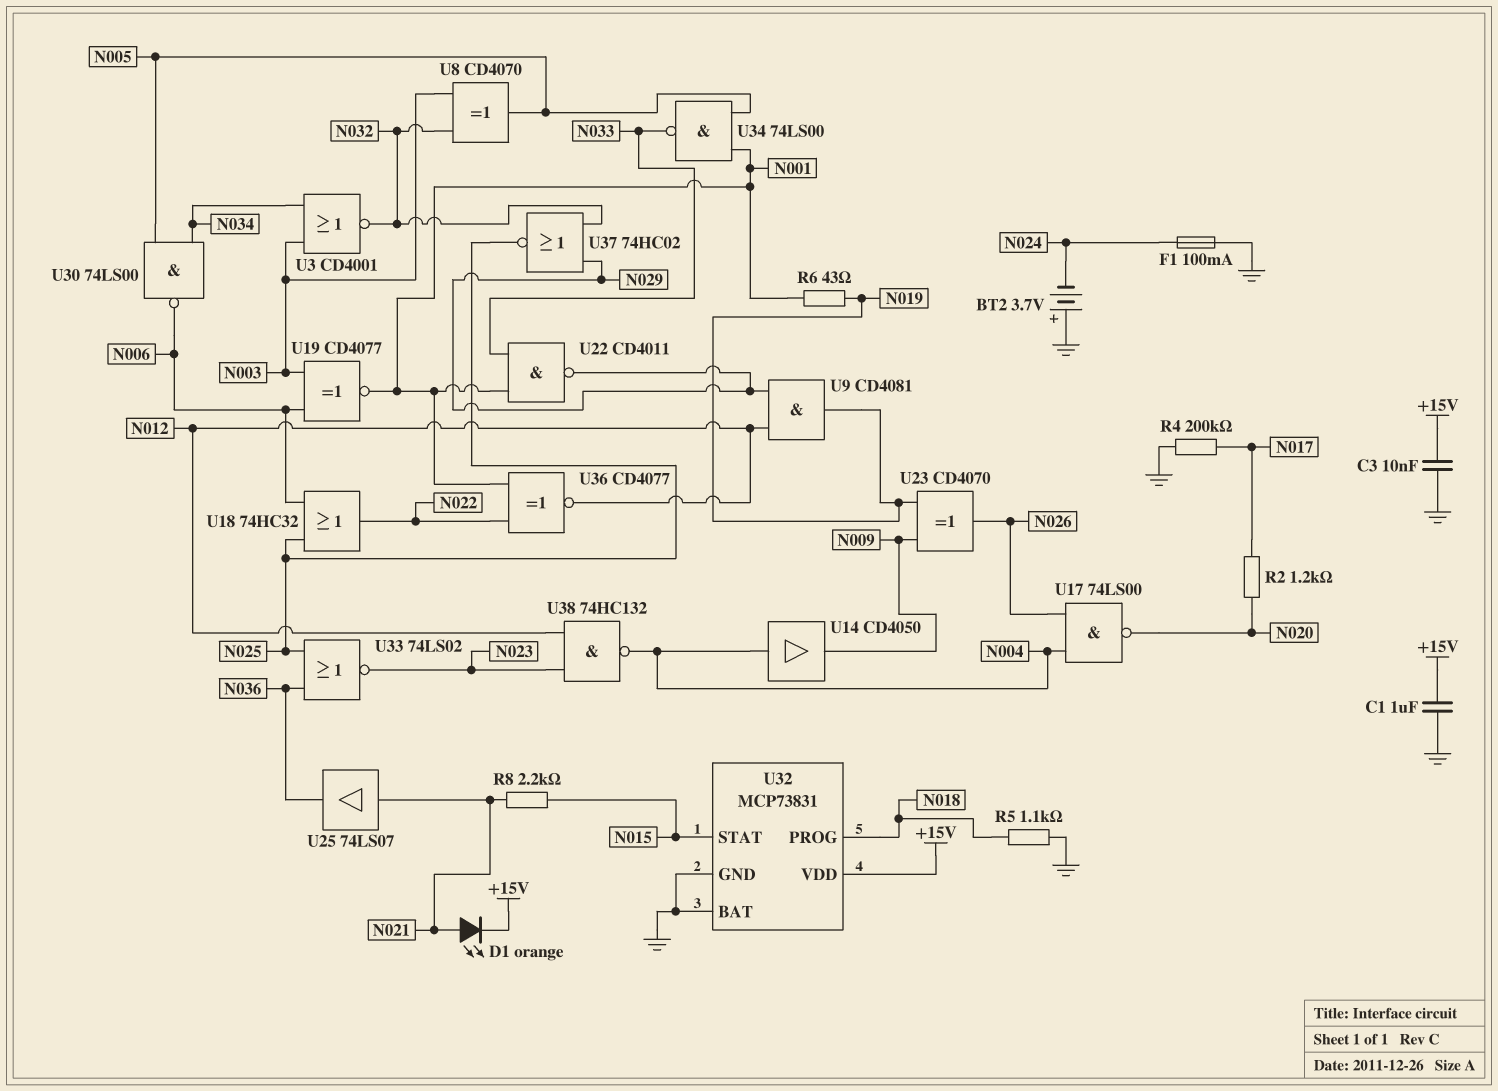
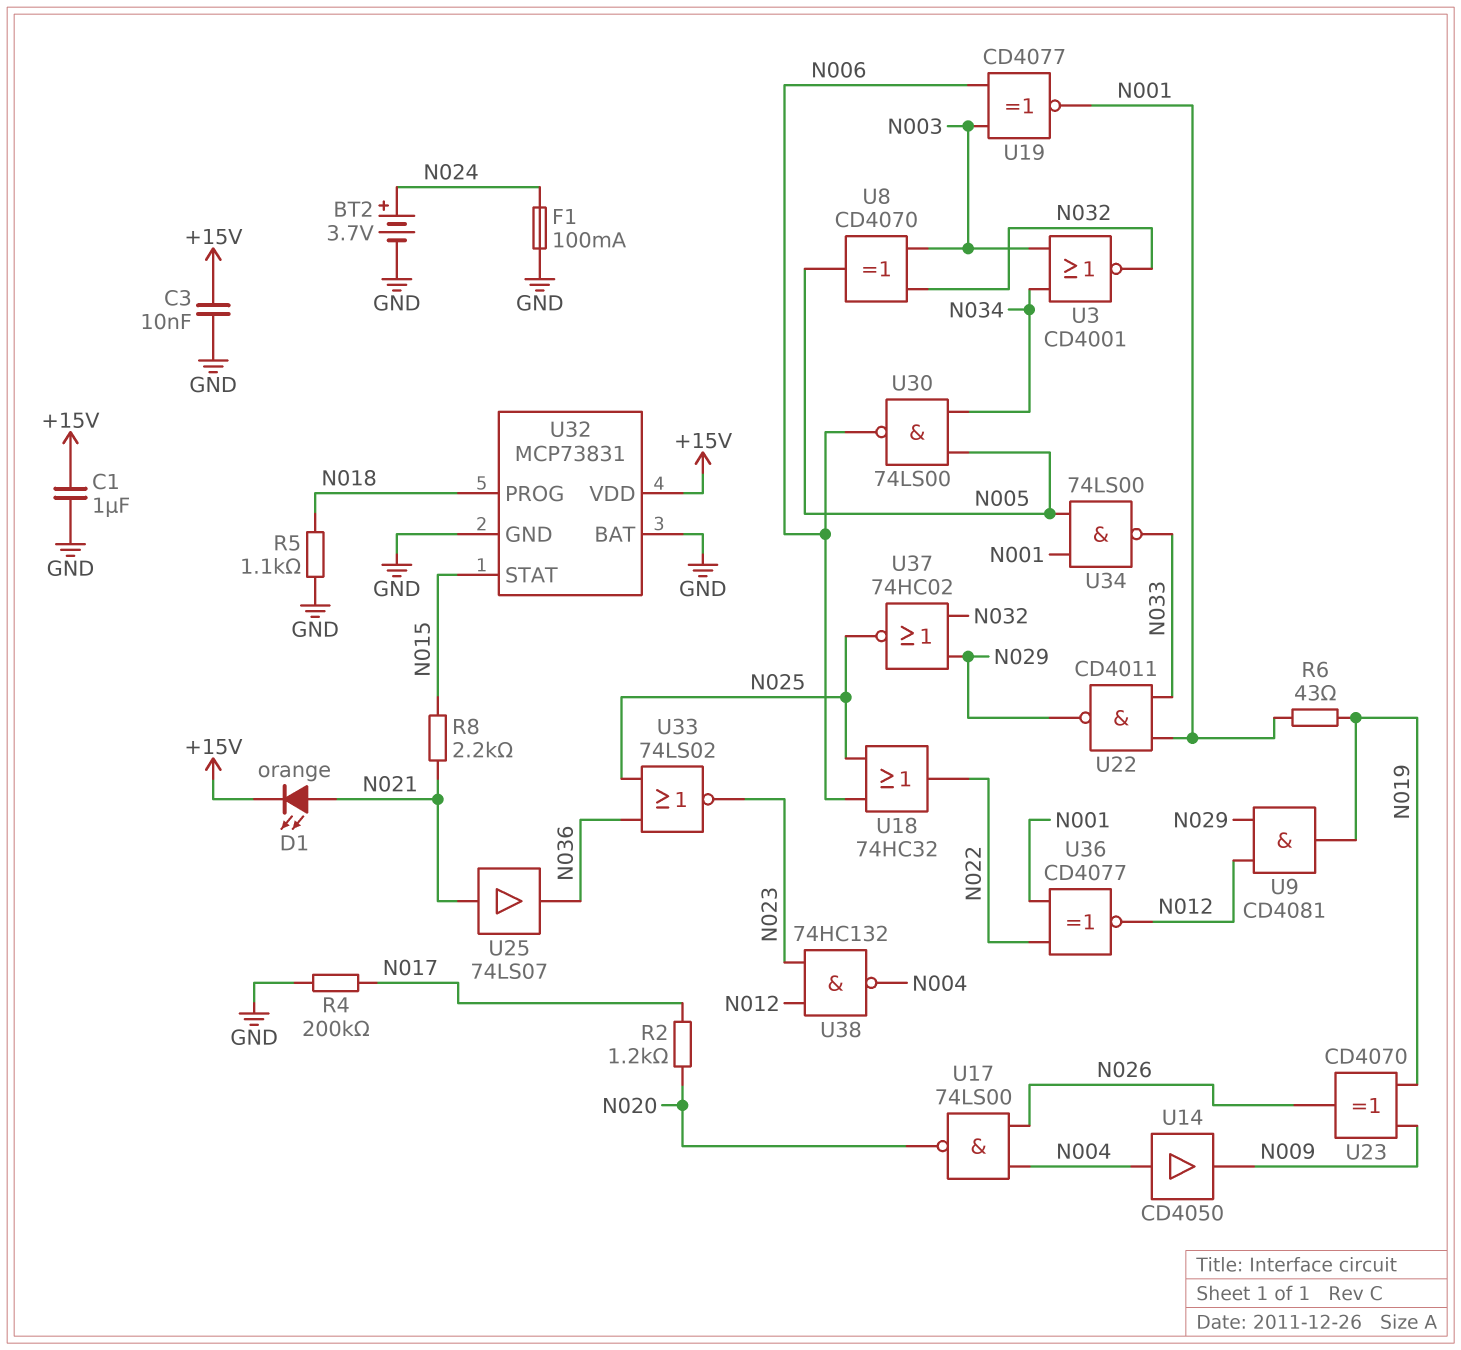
BT2: 3.7V (plus GND, minus N024) -> 3.7V (plus N024, minus GND)

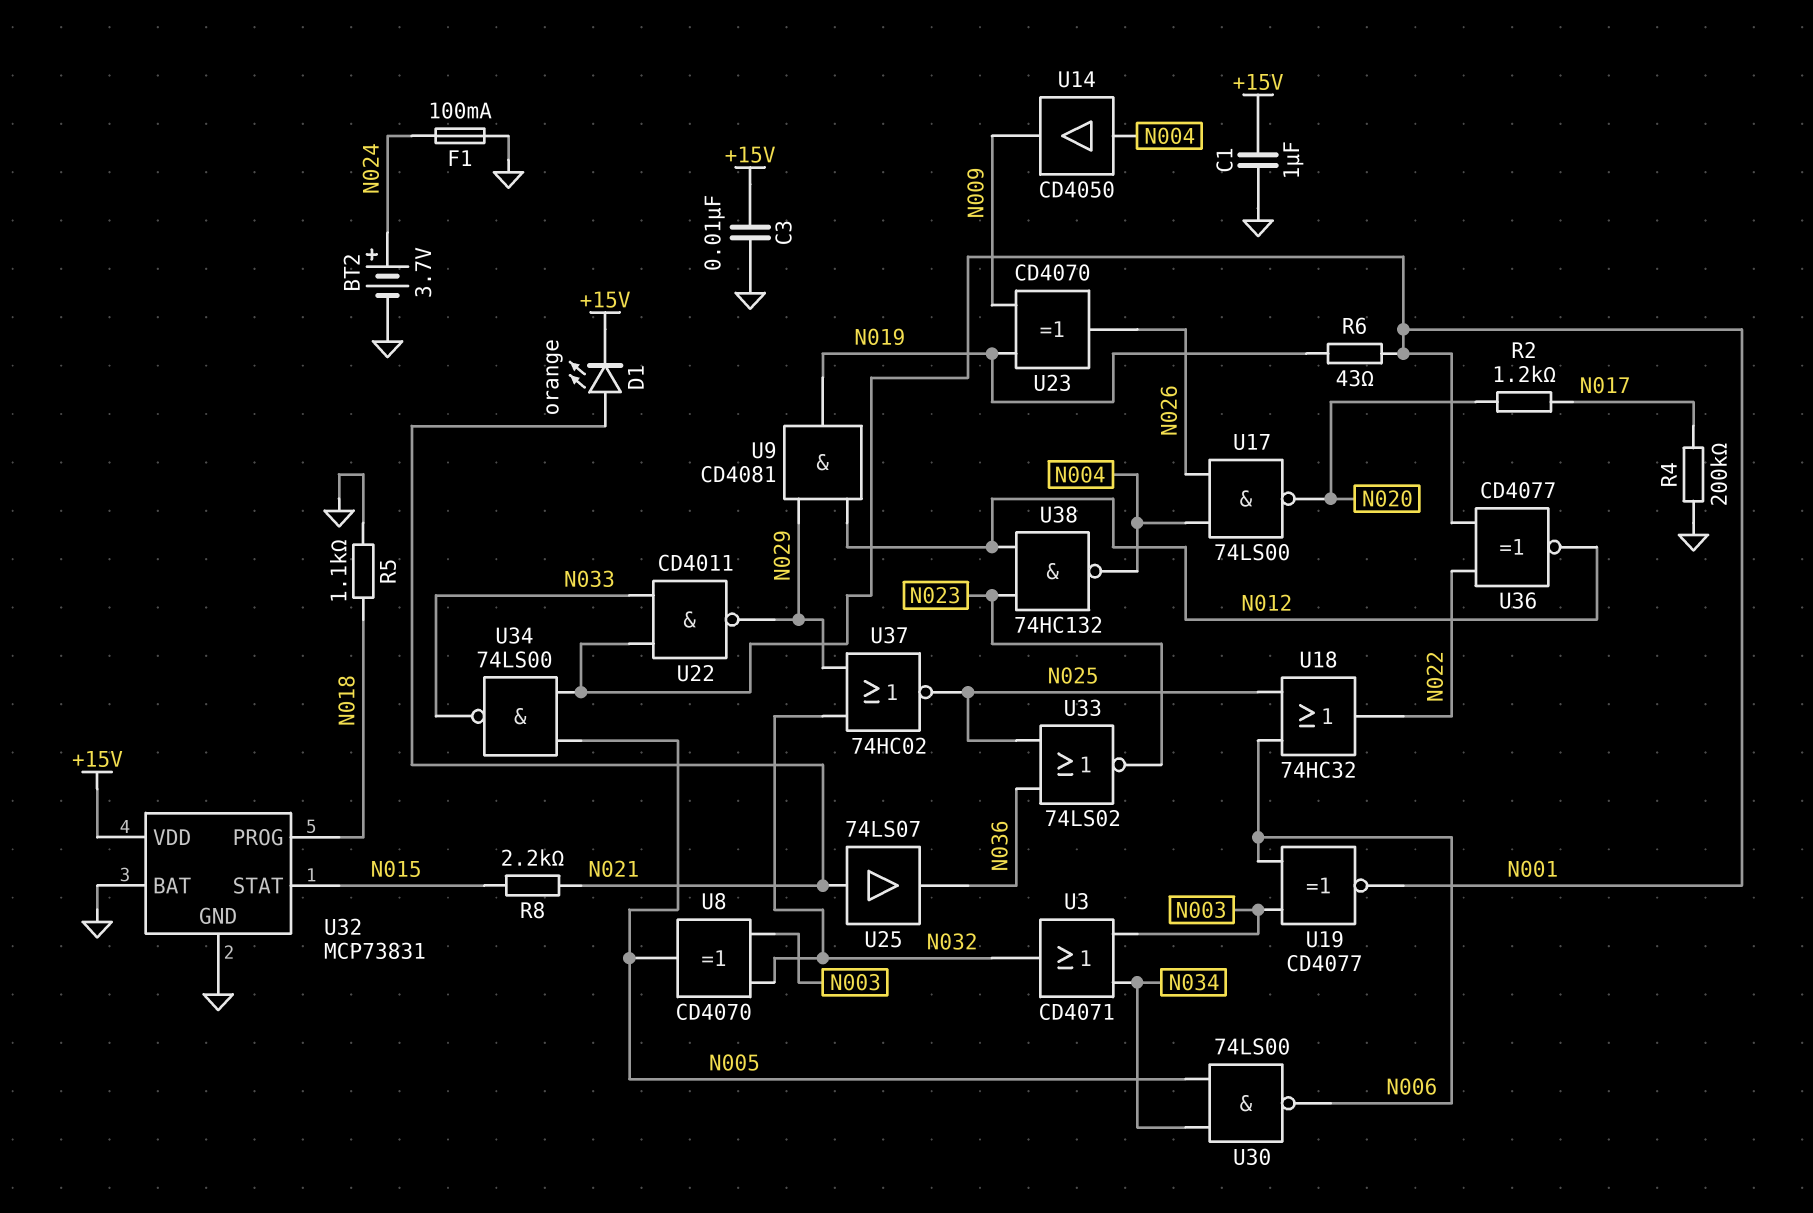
U3: NOR CD4001 (in N003, in N034, out N032) -> OR CD4071 (in N003, in N034, out N032)

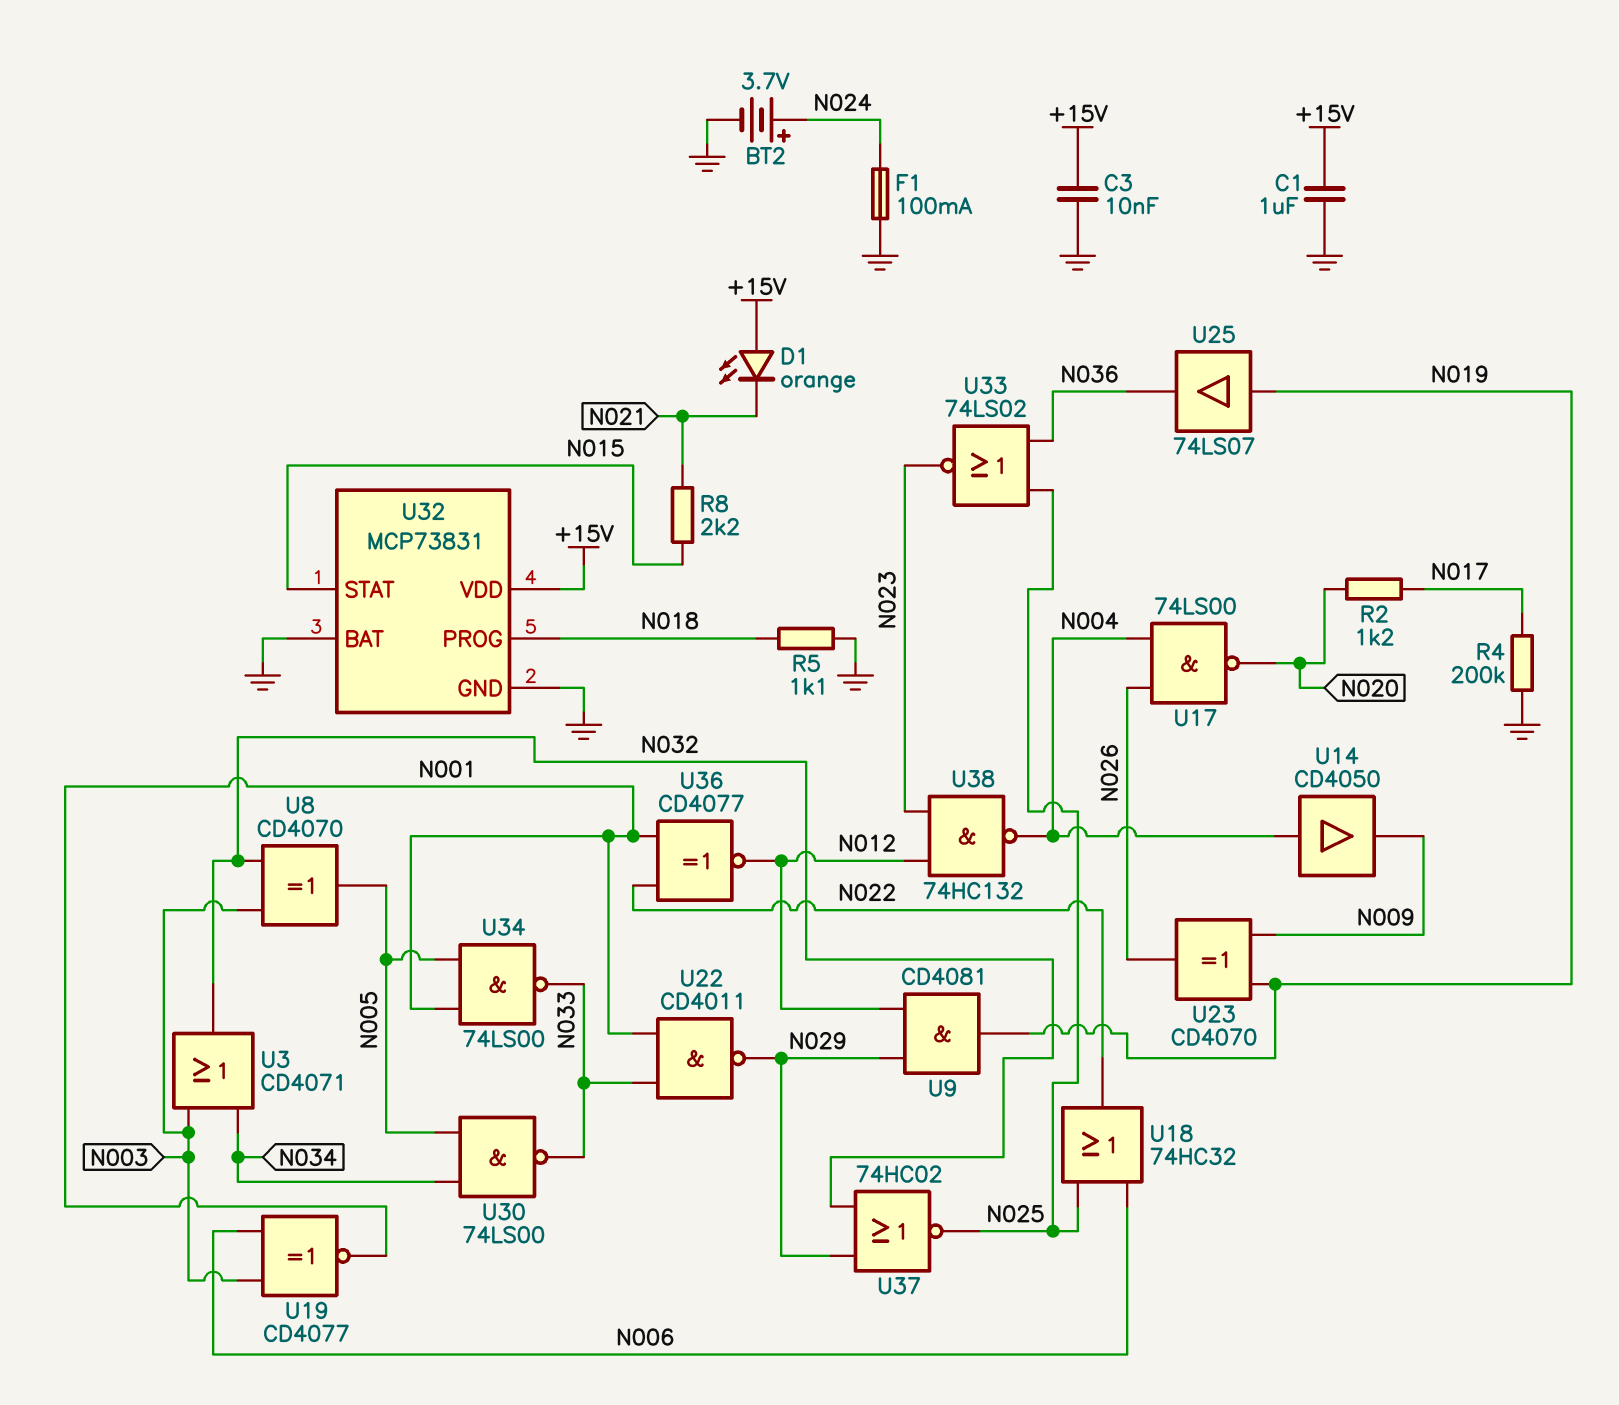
D1: LED orange (A N021, K +15V) -> LED orange (A +15V, K N021)
R6: 43 (N001, N019) -> none
U25: buffer 74LS07 (in N021, out N036) -> buffer 74LS07 (in N019, out N036)
U30: NAND 74LS00 (in N005, in N034, out N006) -> NAND 74LS00 (in N005, in N034, out N033)

